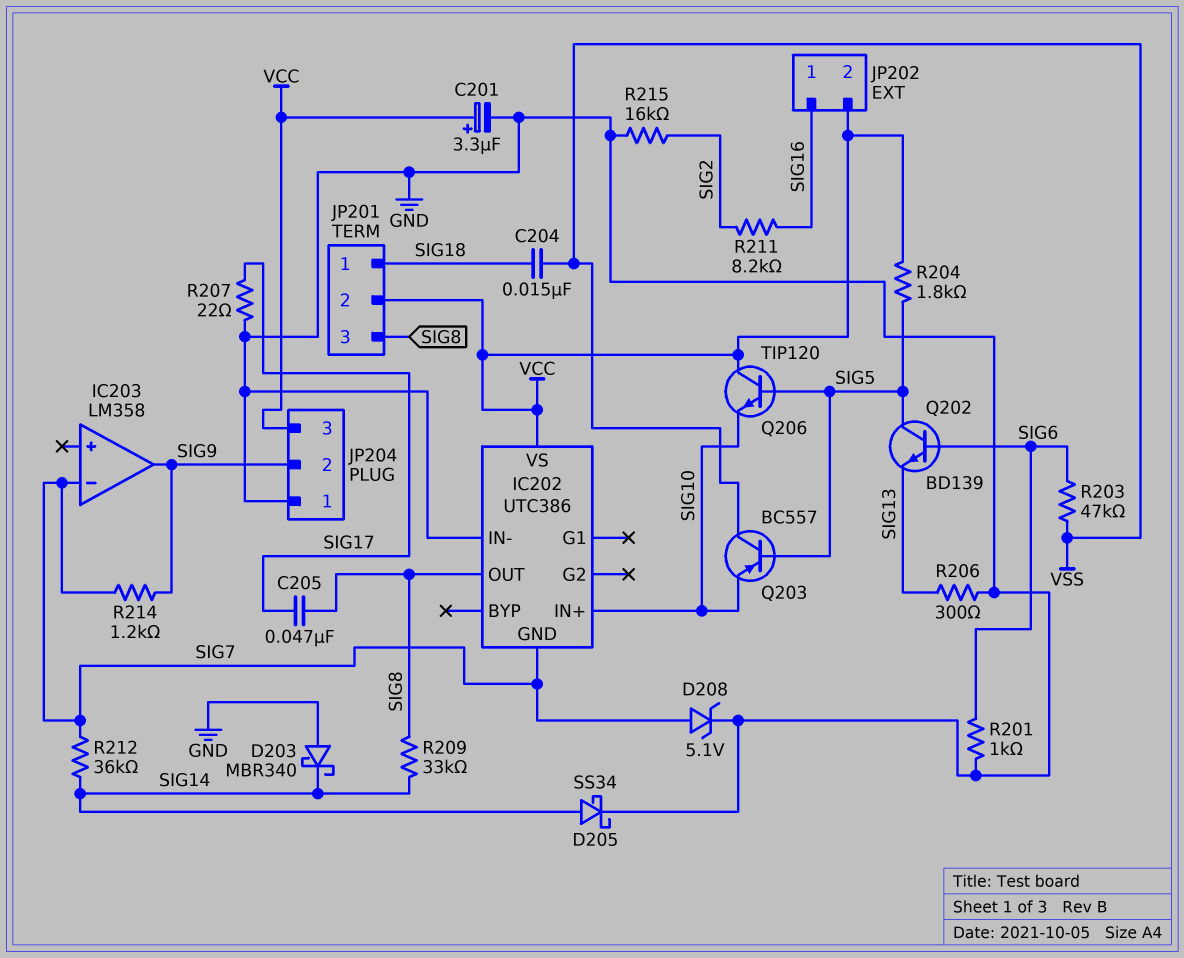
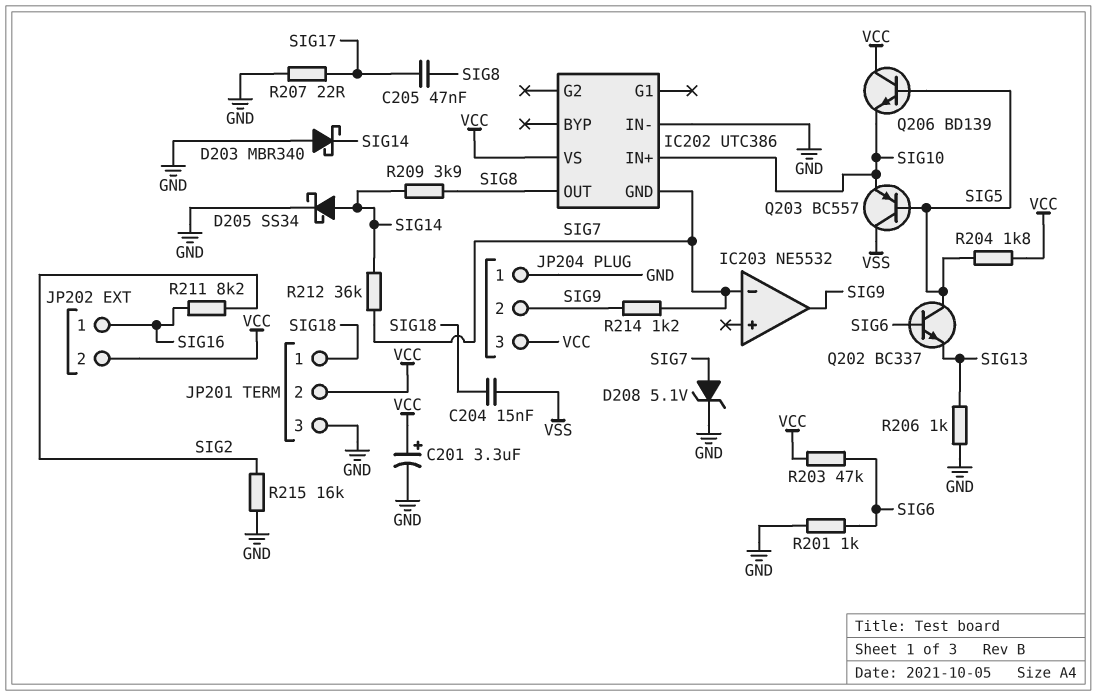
IC203: LM358 -> NE5532
JP201 pin 3: SIG8 -> GND
Q202: NPN BD139 (B SIG6, C SIG5, E SIG13) -> NPN BC337 (B SIG6, C SIG5, E SIG13)
Q206: NPN TIP120 (B SIG5, C VCC, E SIG10) -> NPN BD139 (B SIG5, C VCC, E SIG10)
R203: 47k (SIG6, VSS) -> 47k (SIG6, VCC)
R206: 300 (GND, SIG13) -> 1k (GND, SIG13)
R209: 33k (SIG8, SIG14) -> 3.9k (SIG8, SIG14)

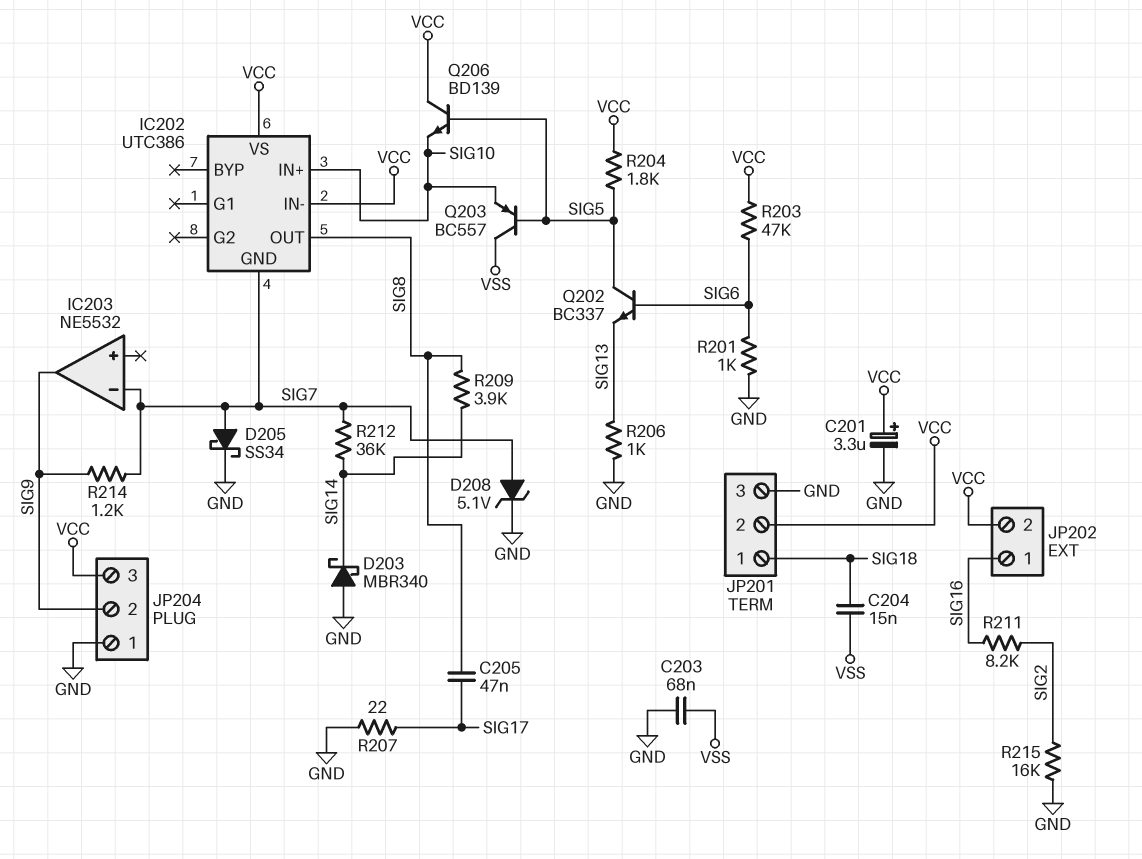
C203: none -> 68nF (GND, VSS)
D205: schottky SS34 (A SIG14, K GND) -> schottky SS34 (A SIG7, K GND)
IC202 pin IN-: GND -> VCC

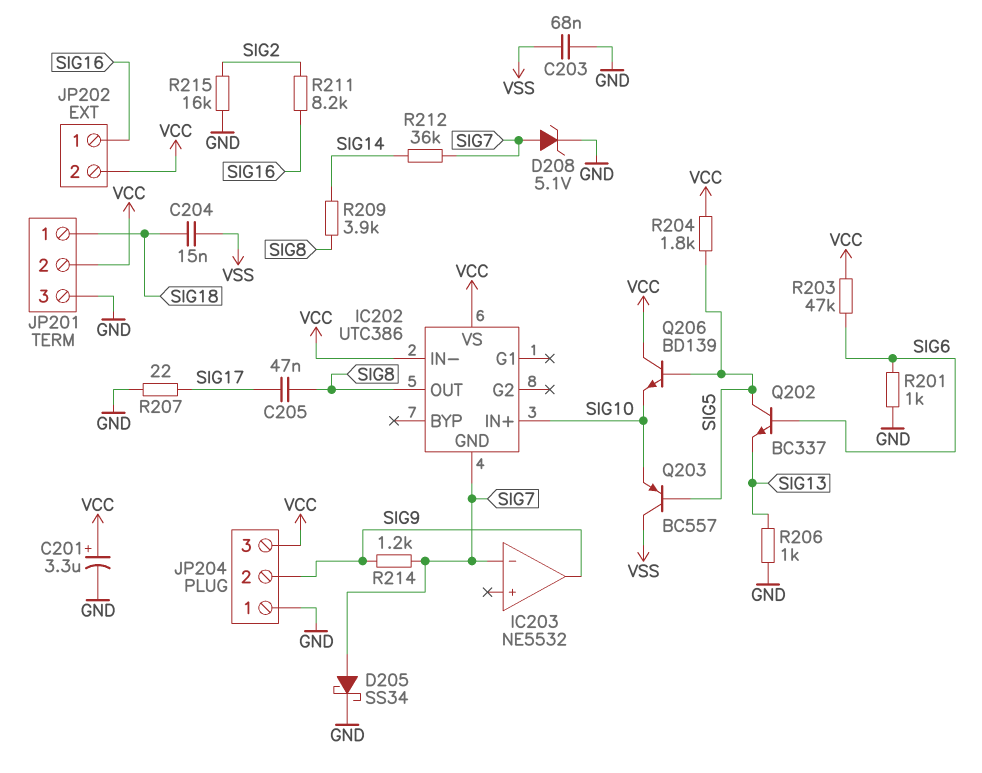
D203: schottky MBR340 (A GND, K SIG14) -> none

